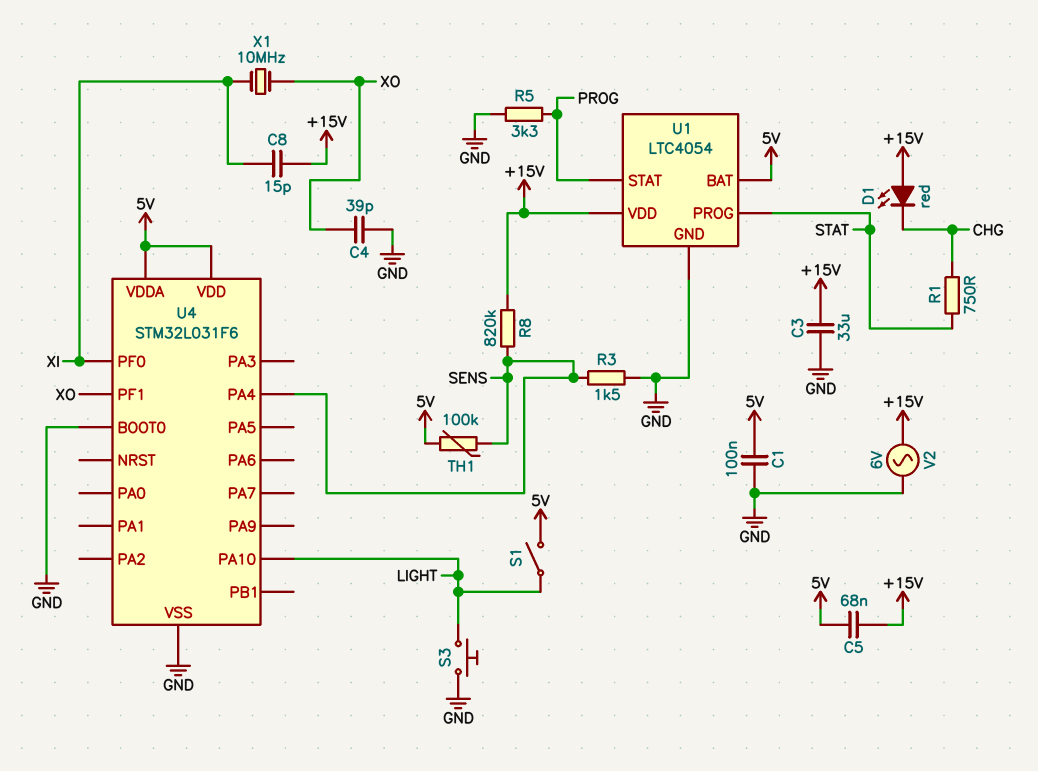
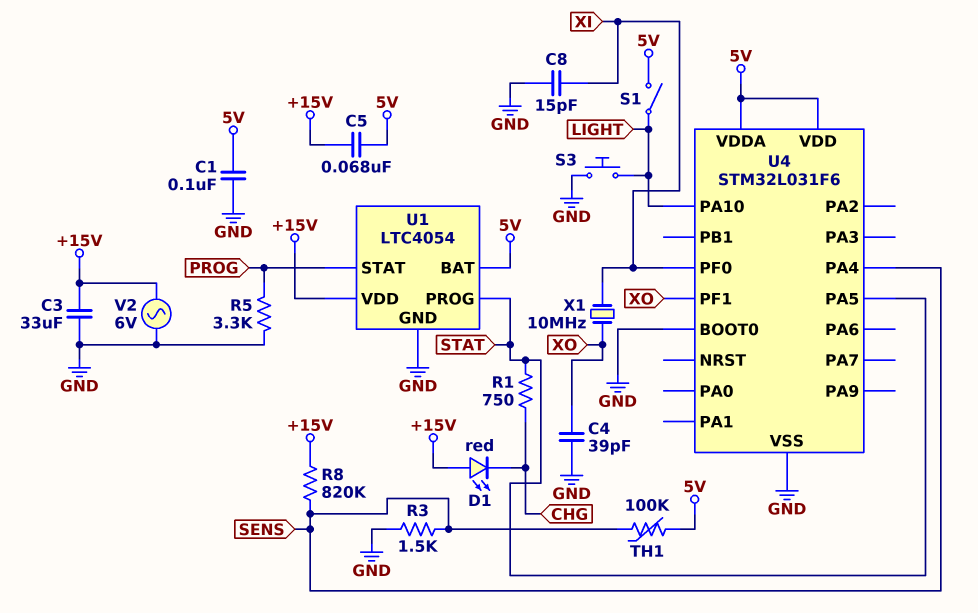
C8: 15pF (+15V, XI) -> 15pF (GND, XI)
U4 pin PA5: none -> STAT

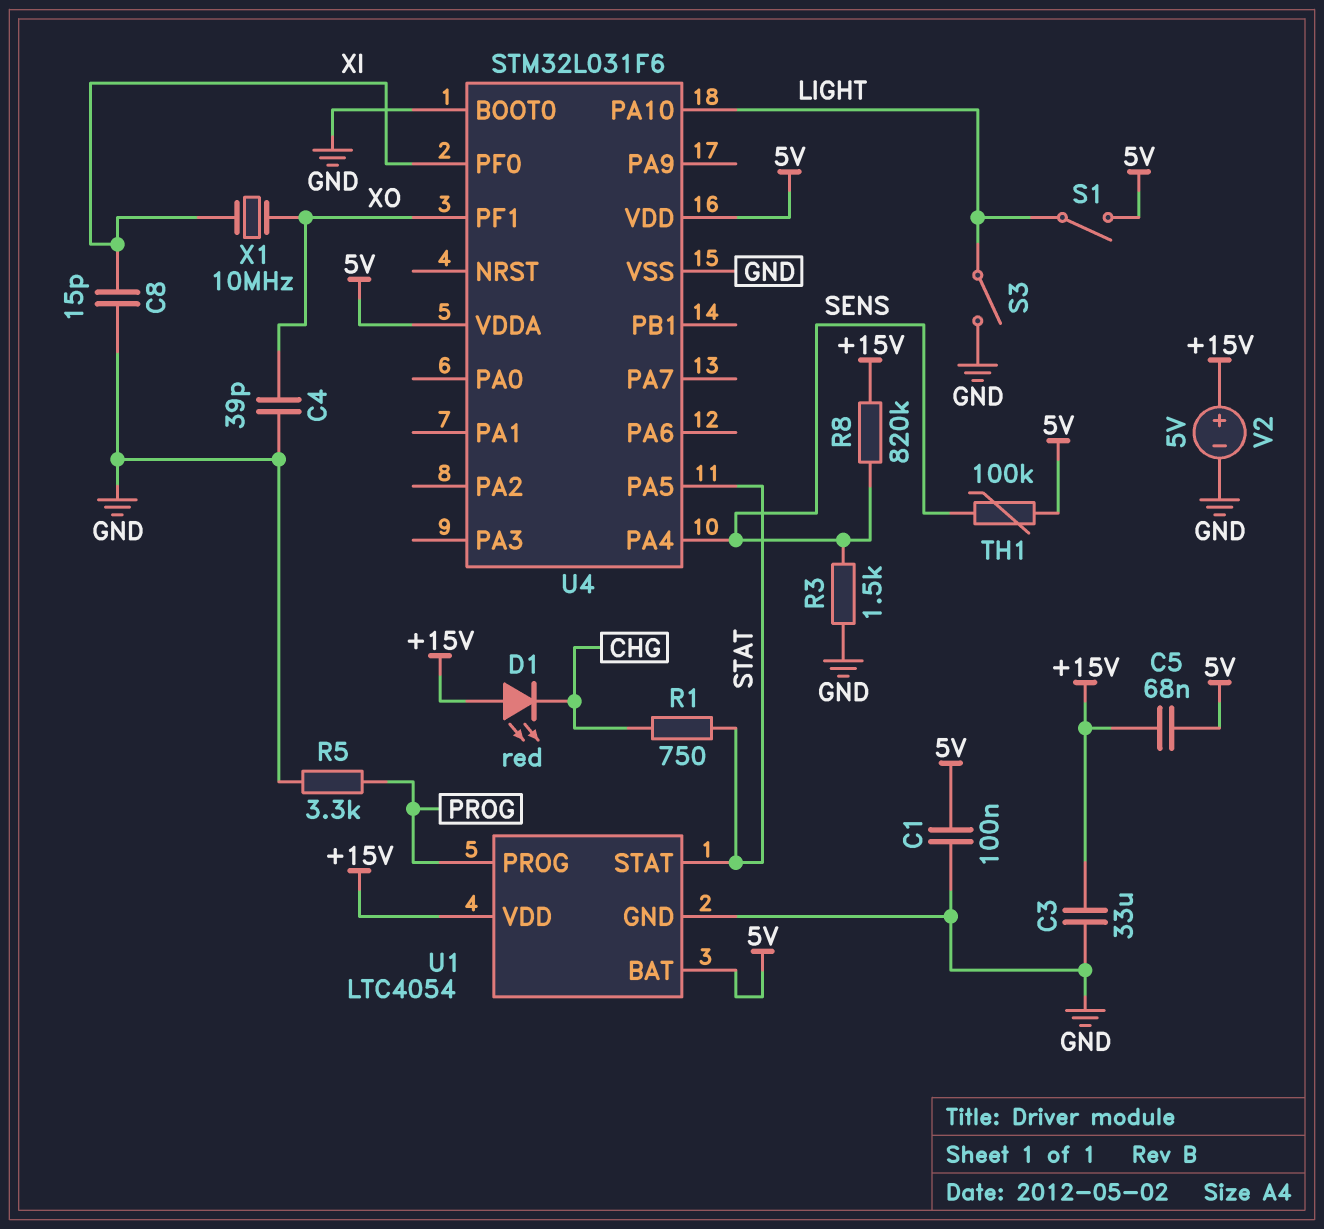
S3: button (GND, LIGHT) -> switch (GND, LIGHT)
U1 pin PROG: STAT -> PROG
U1 pin STAT: PROG -> STAT
V2: AC 6V (+15V, GND) -> 5V (plus +15V, minus GND)

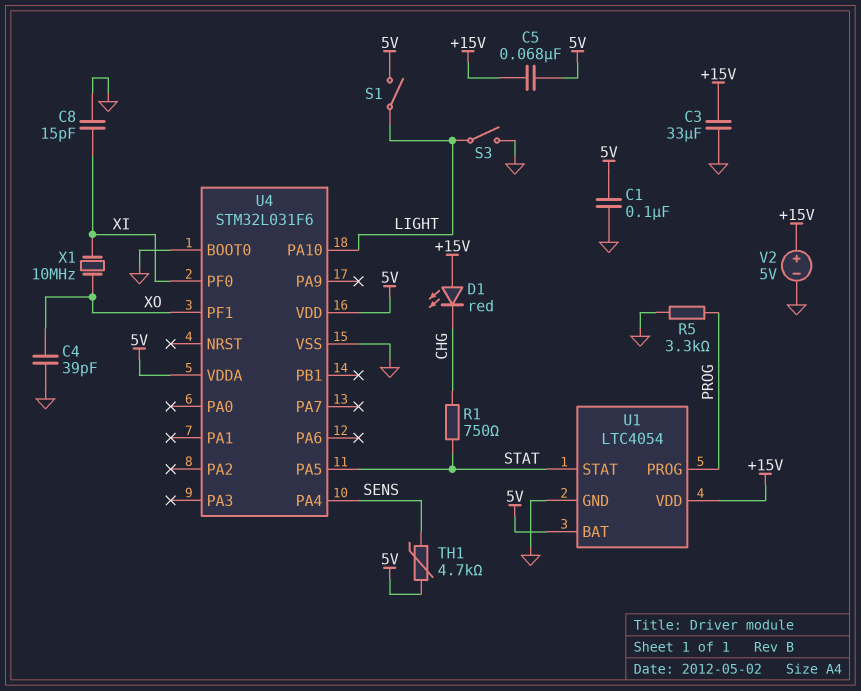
R3: 1.5k (GND, SENS) -> none
R8: 820k (+15V, SENS) -> none
TH1: 100k (5V, SENS) -> 4.7k (5V, SENS)

